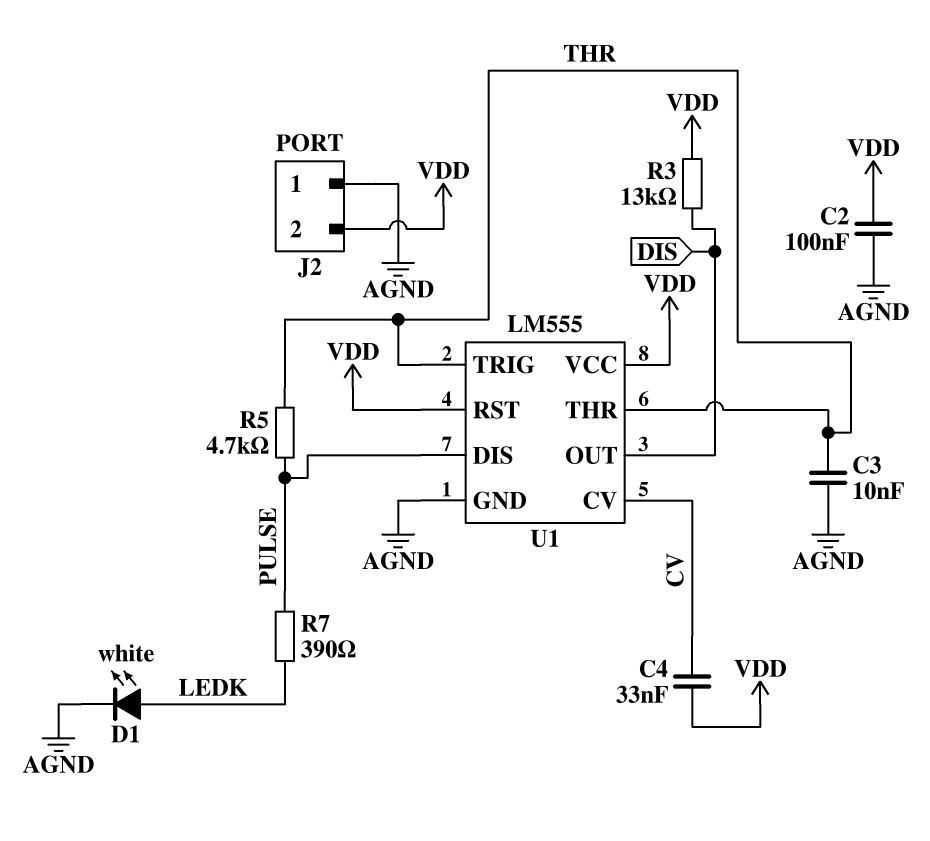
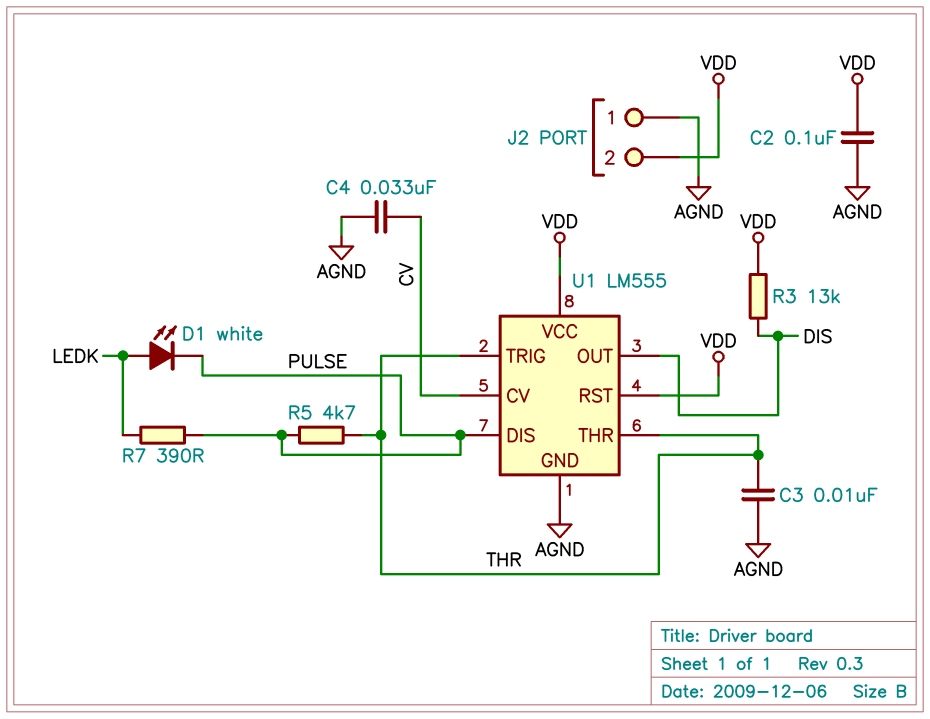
C4: 33nF (CV, VDD) -> 33nF (AGND, CV)
D1: LED white (A LEDK, K AGND) -> LED white (A LEDK, K PULSE)

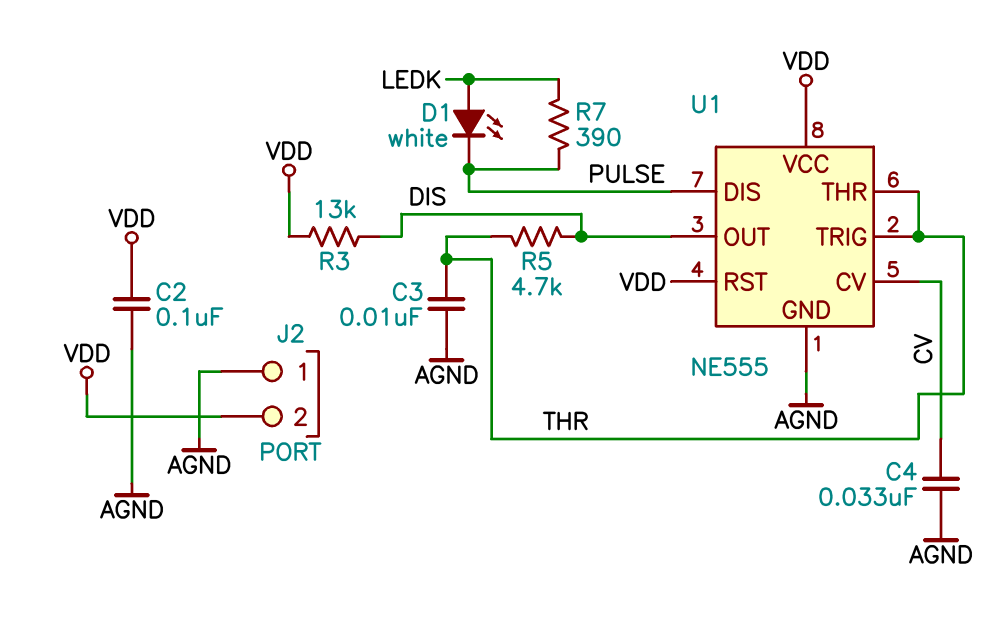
R5: 4.7k (PULSE, THR) -> 4.7k (DIS, THR)
U1: LM555 -> NE555

